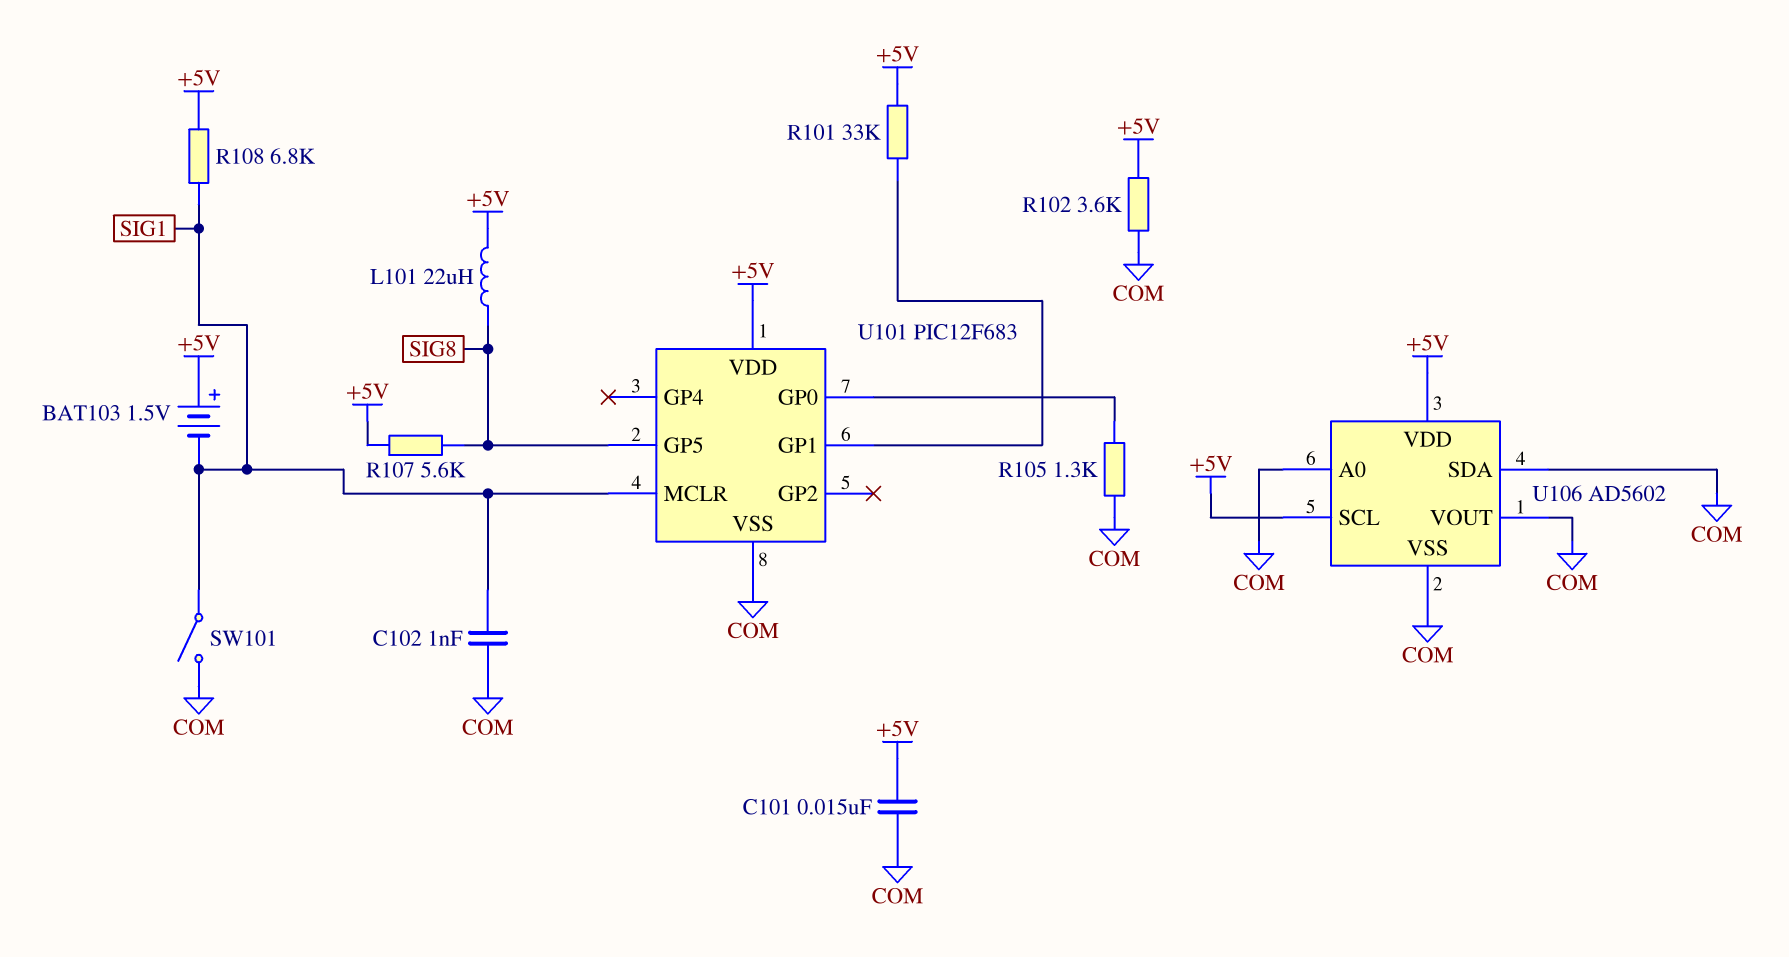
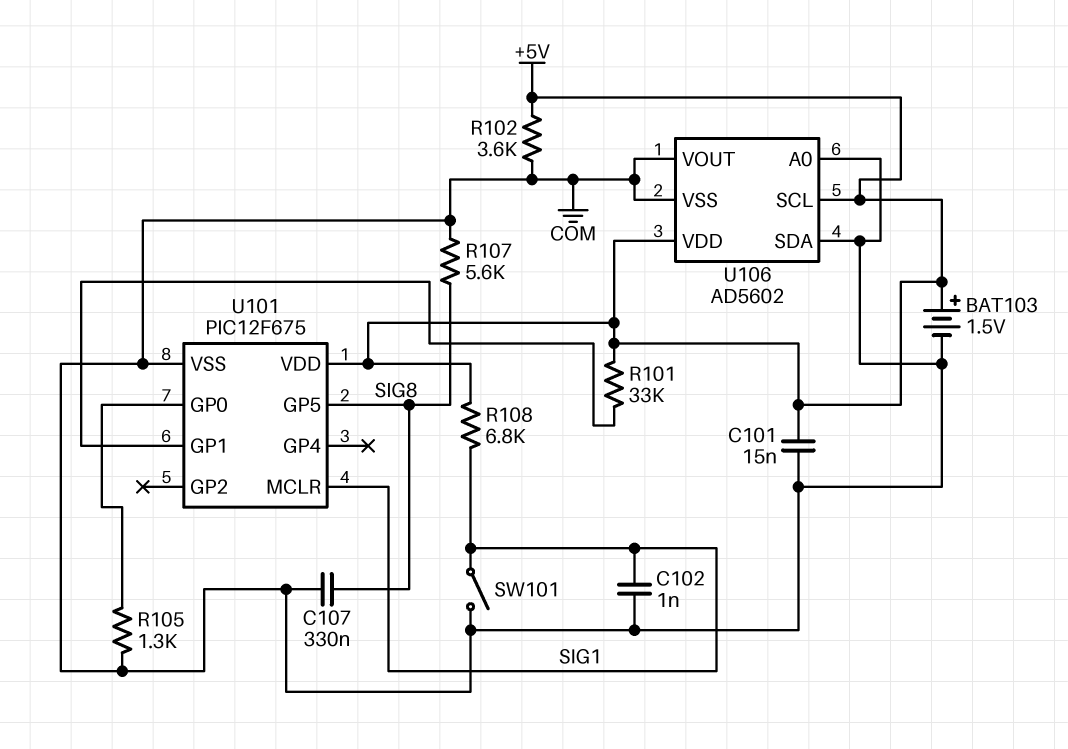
BAT103: 1.5V (plus +5V, minus SIG1) -> 1.5V (plus +5V, minus COM)
C107: none -> 330nF (COM, SIG8)
L101: 22uH (+5V, SIG8) -> none
R107: 5.6k (+5V, SIG8) -> 5.6k (COM, SIG8)
U101: PIC12F683 -> PIC12F675

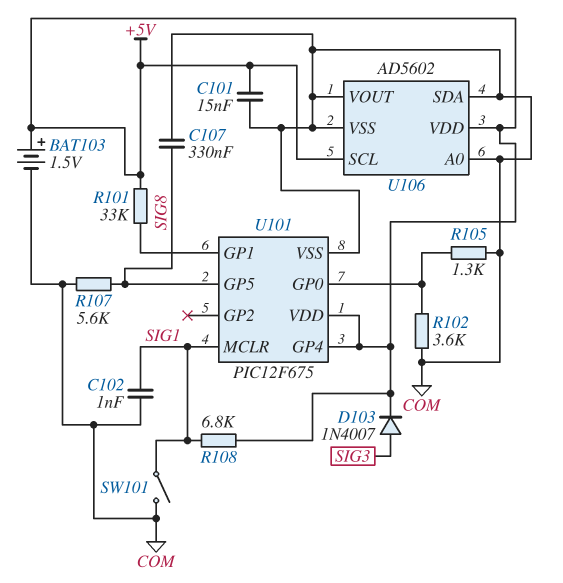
D103: none -> diode 1N4007 (A SIG3, K +5V)
R102: 3.6k (+5V, COM) -> 3.6k (COM, U101/GP0)
U101 pin GP4: none -> +5V

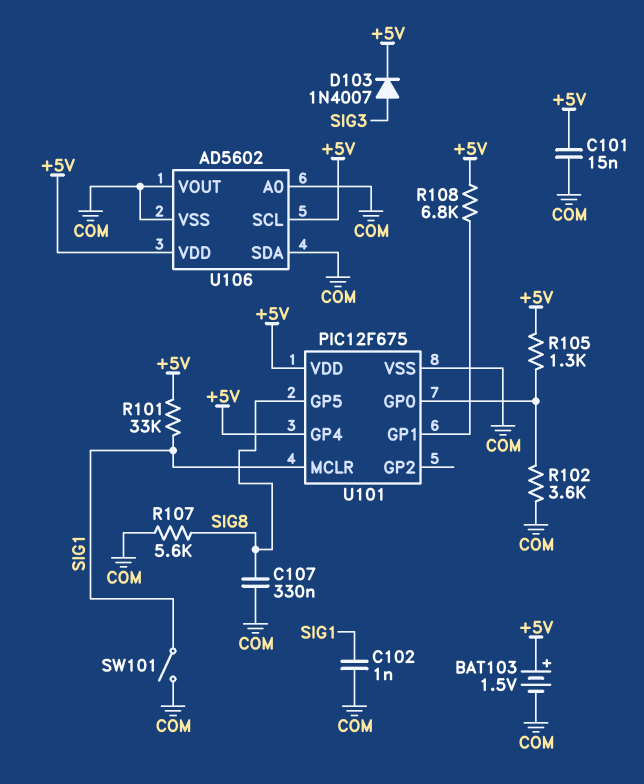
R101: 33k (+5V, U101/GP1) -> 33k (+5V, SIG1)
R105: 1.3k (COM, U101/GP0) -> 1.3k (+5V, U101/GP0)
R108: 6.8k (+5V, SIG1) -> 6.8k (+5V, U101/GP1)

